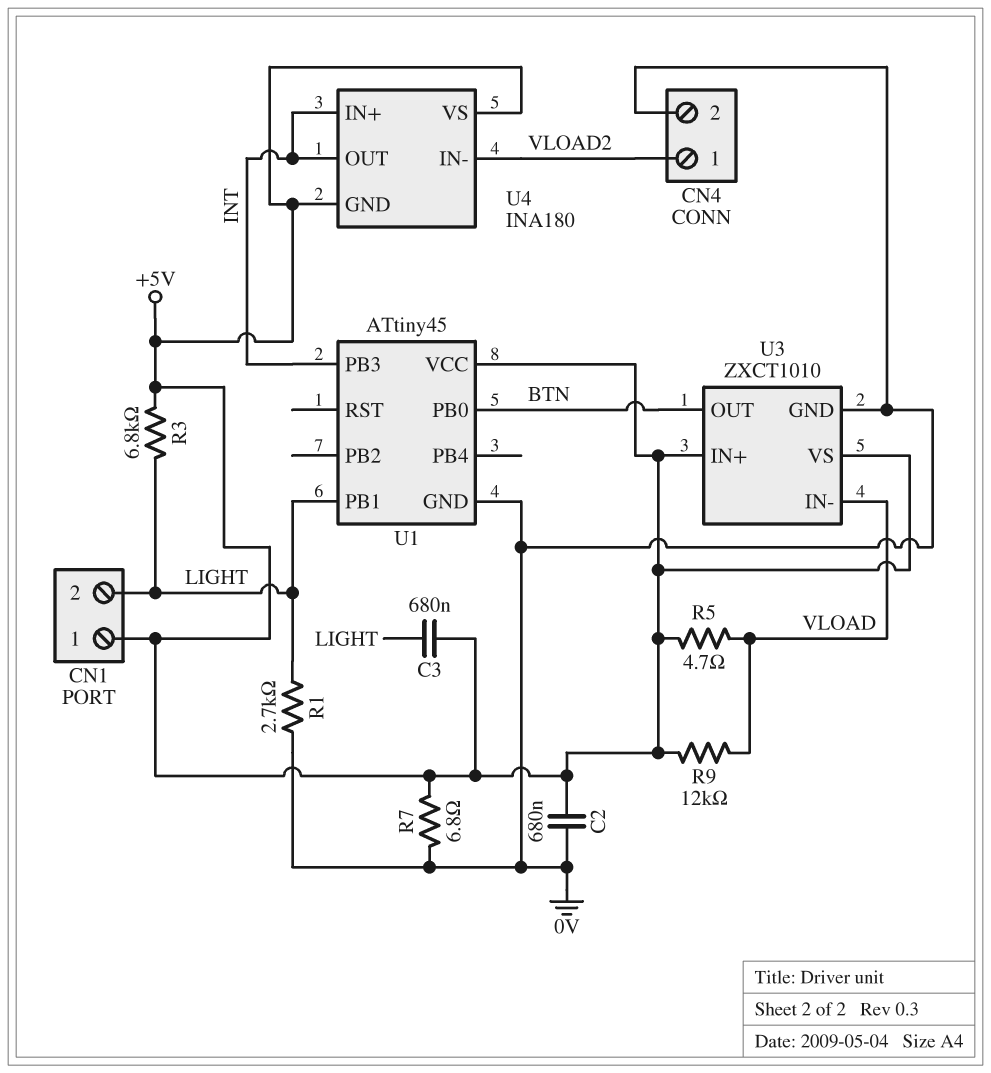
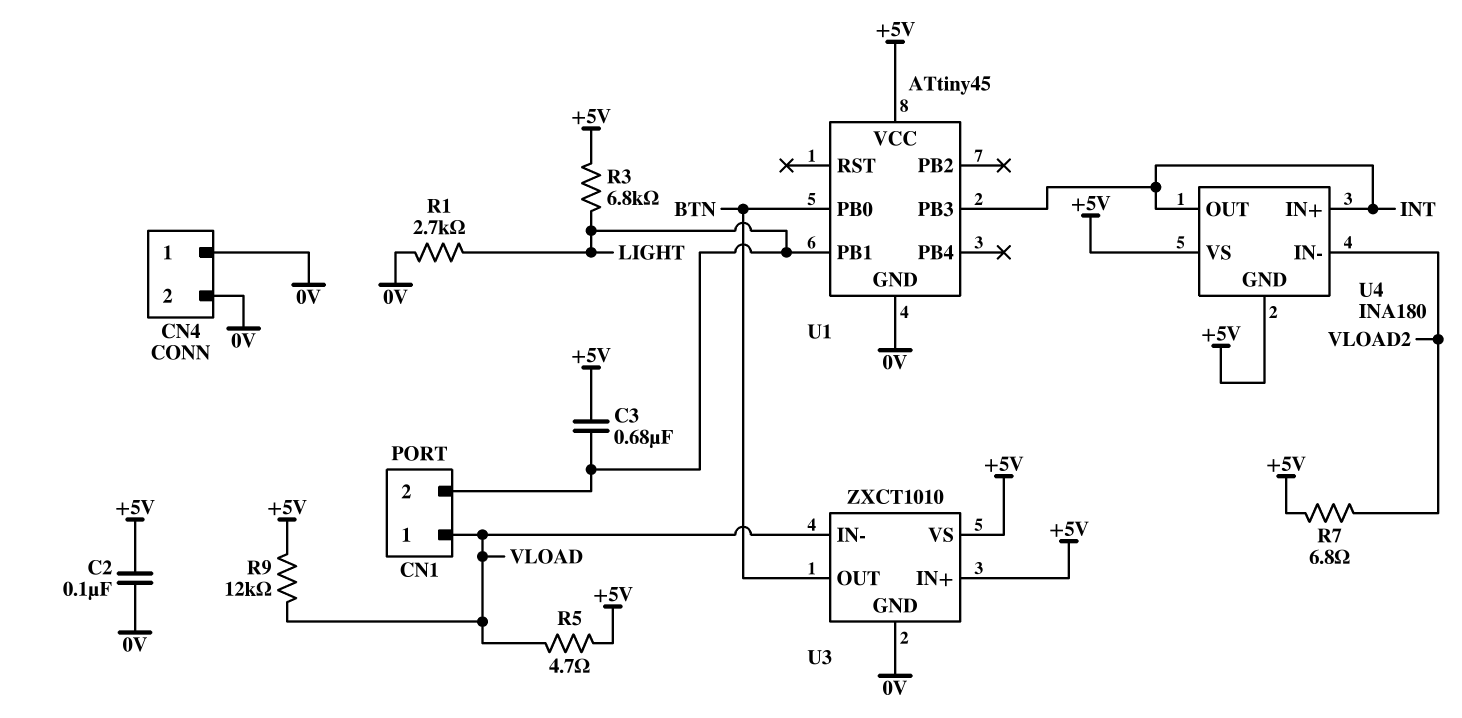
C2: 680nF (+5V, 0V) -> 100nF (+5V, 0V)
CN1 pin 1: +5V -> VLOAD
CN4 pin 1: VLOAD2 -> 0V
R7: 6.8 (+5V, 0V) -> 6.8 (+5V, VLOAD2)

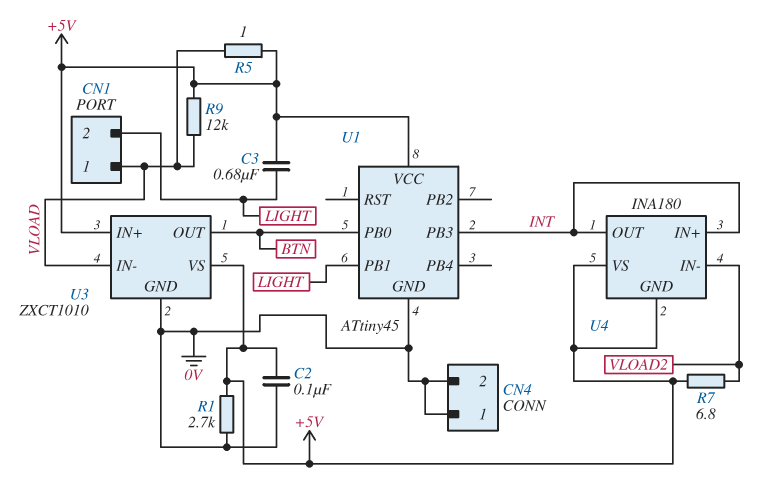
R1: 2.7k (0V, LIGHT) -> 2.7k (+5V, 0V)
R3: 6.8k (+5V, LIGHT) -> none
R5: 4.7 (+5V, VLOAD) -> 1 (+5V, VLOAD)

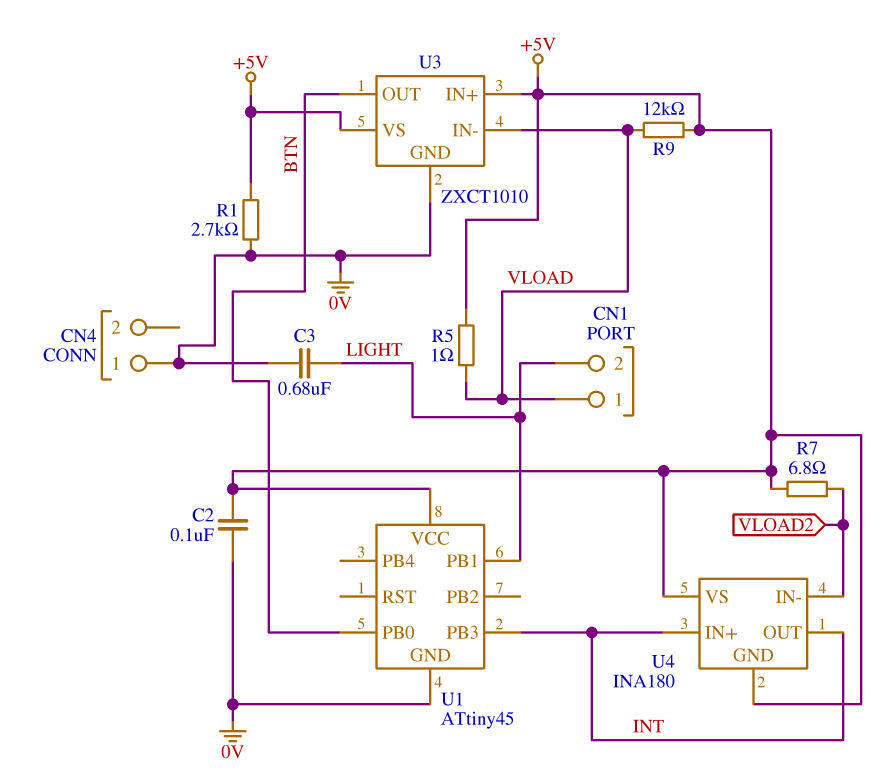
C3: 680nF (+5V, LIGHT) -> 680nF (0V, LIGHT)
CN4 pin 2: 0V -> none

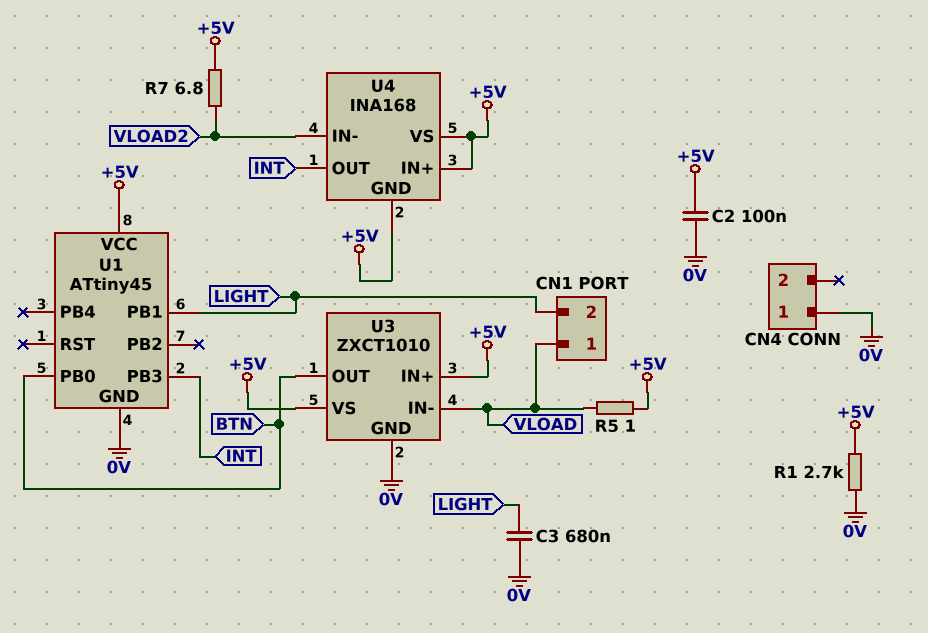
R9: 12k (+5V, VLOAD) -> none
U4: INA180 -> INA168
U4 pin IN+: INT -> +5V

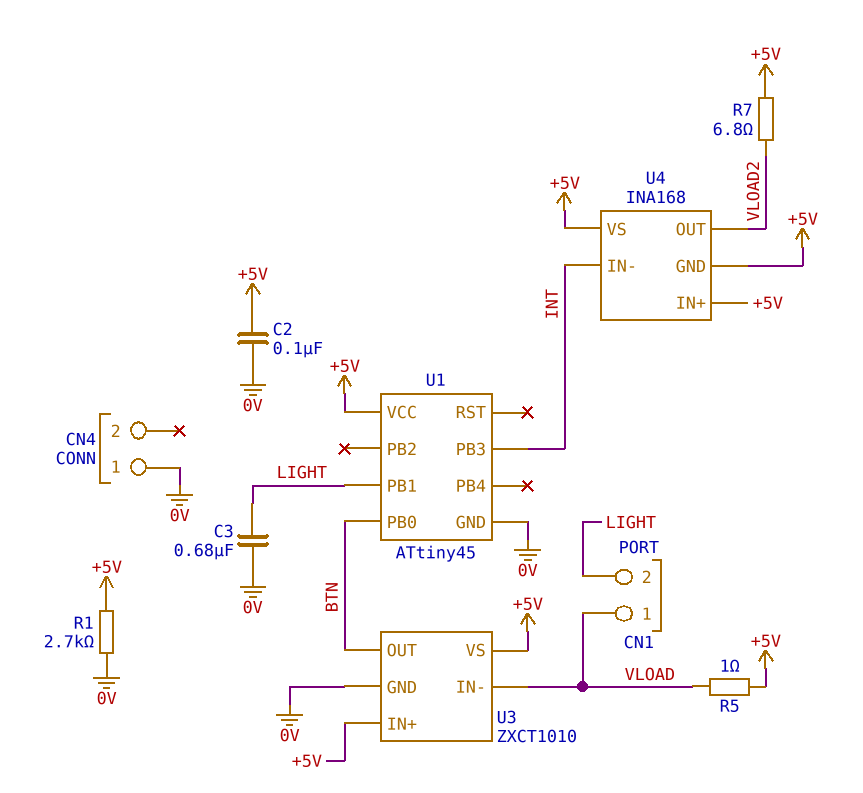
U4 pin IN-: VLOAD2 -> INT
U4 pin OUT: INT -> VLOAD2

